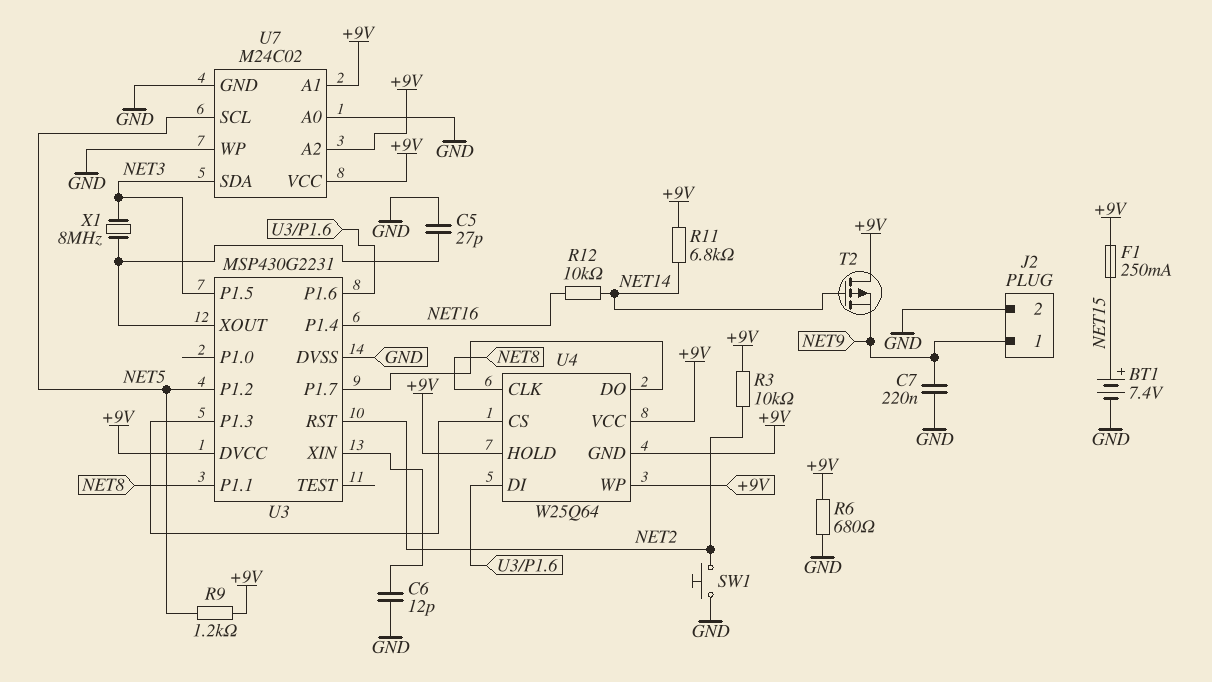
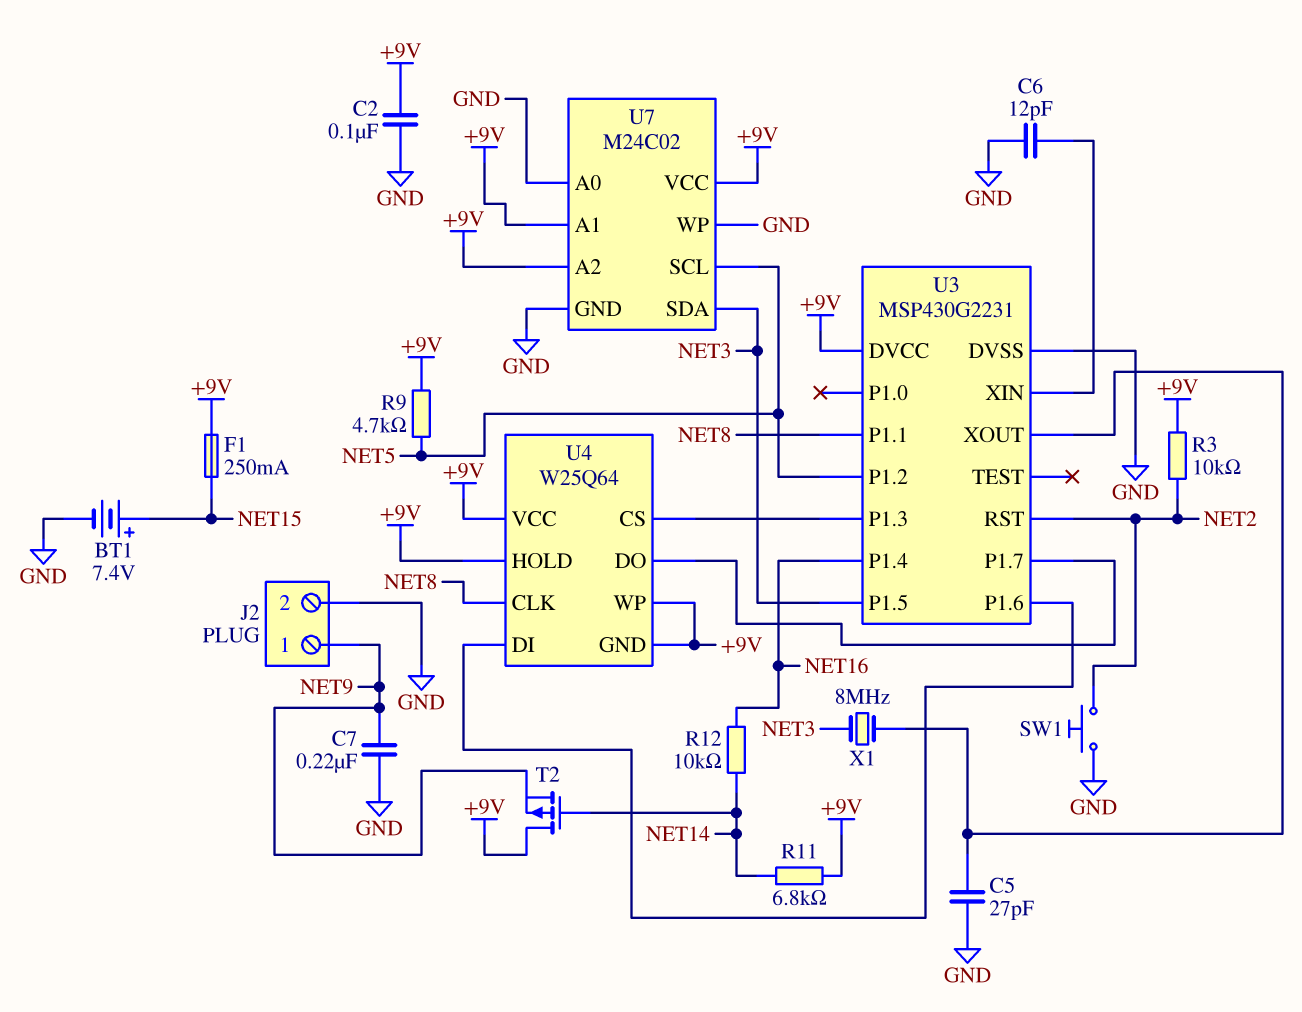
C2: none -> 100nF (+9V, GND)
R6: 680 (+9V, GND) -> none
R9: 1.2k (+9V, NET5) -> 4.7k (+9V, NET5)

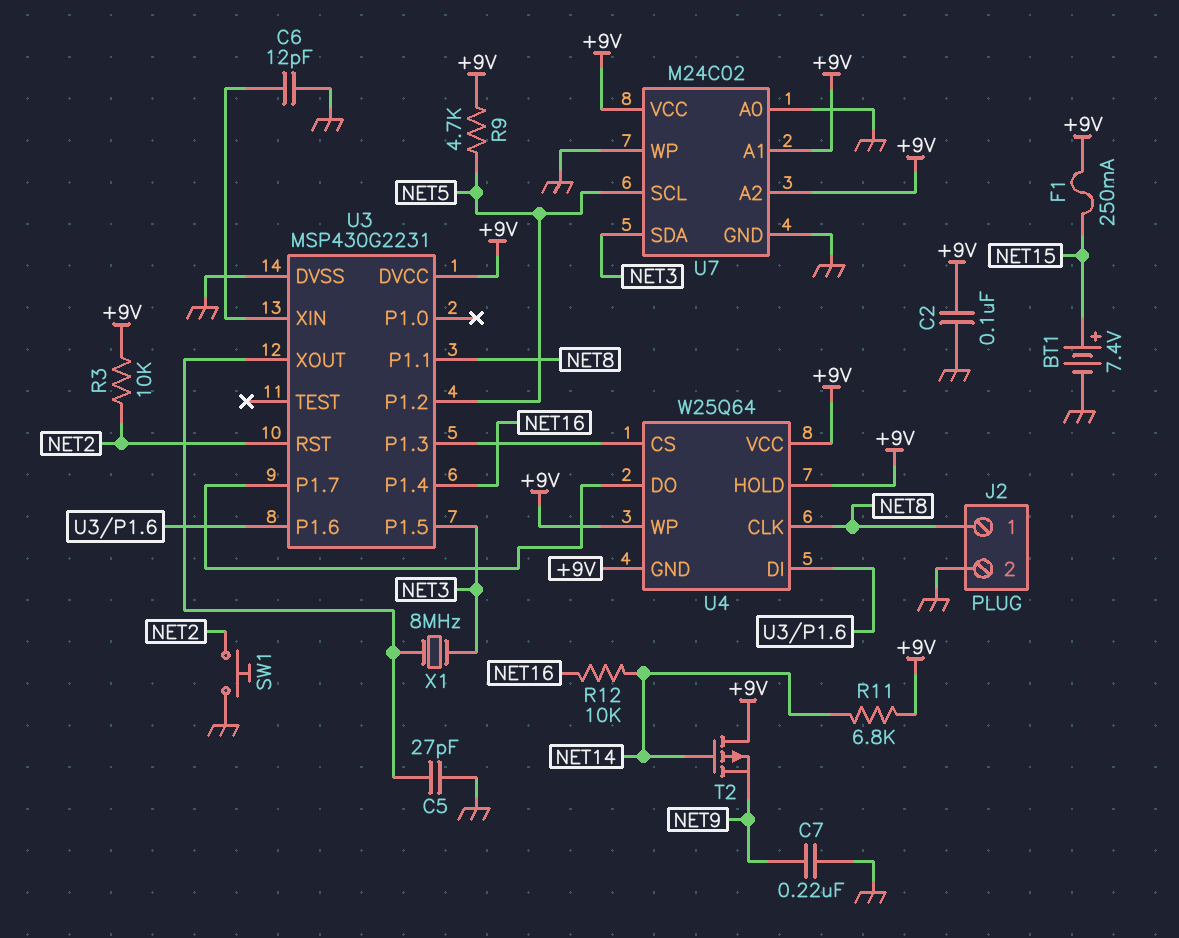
J2 pin 1: NET9 -> NET8

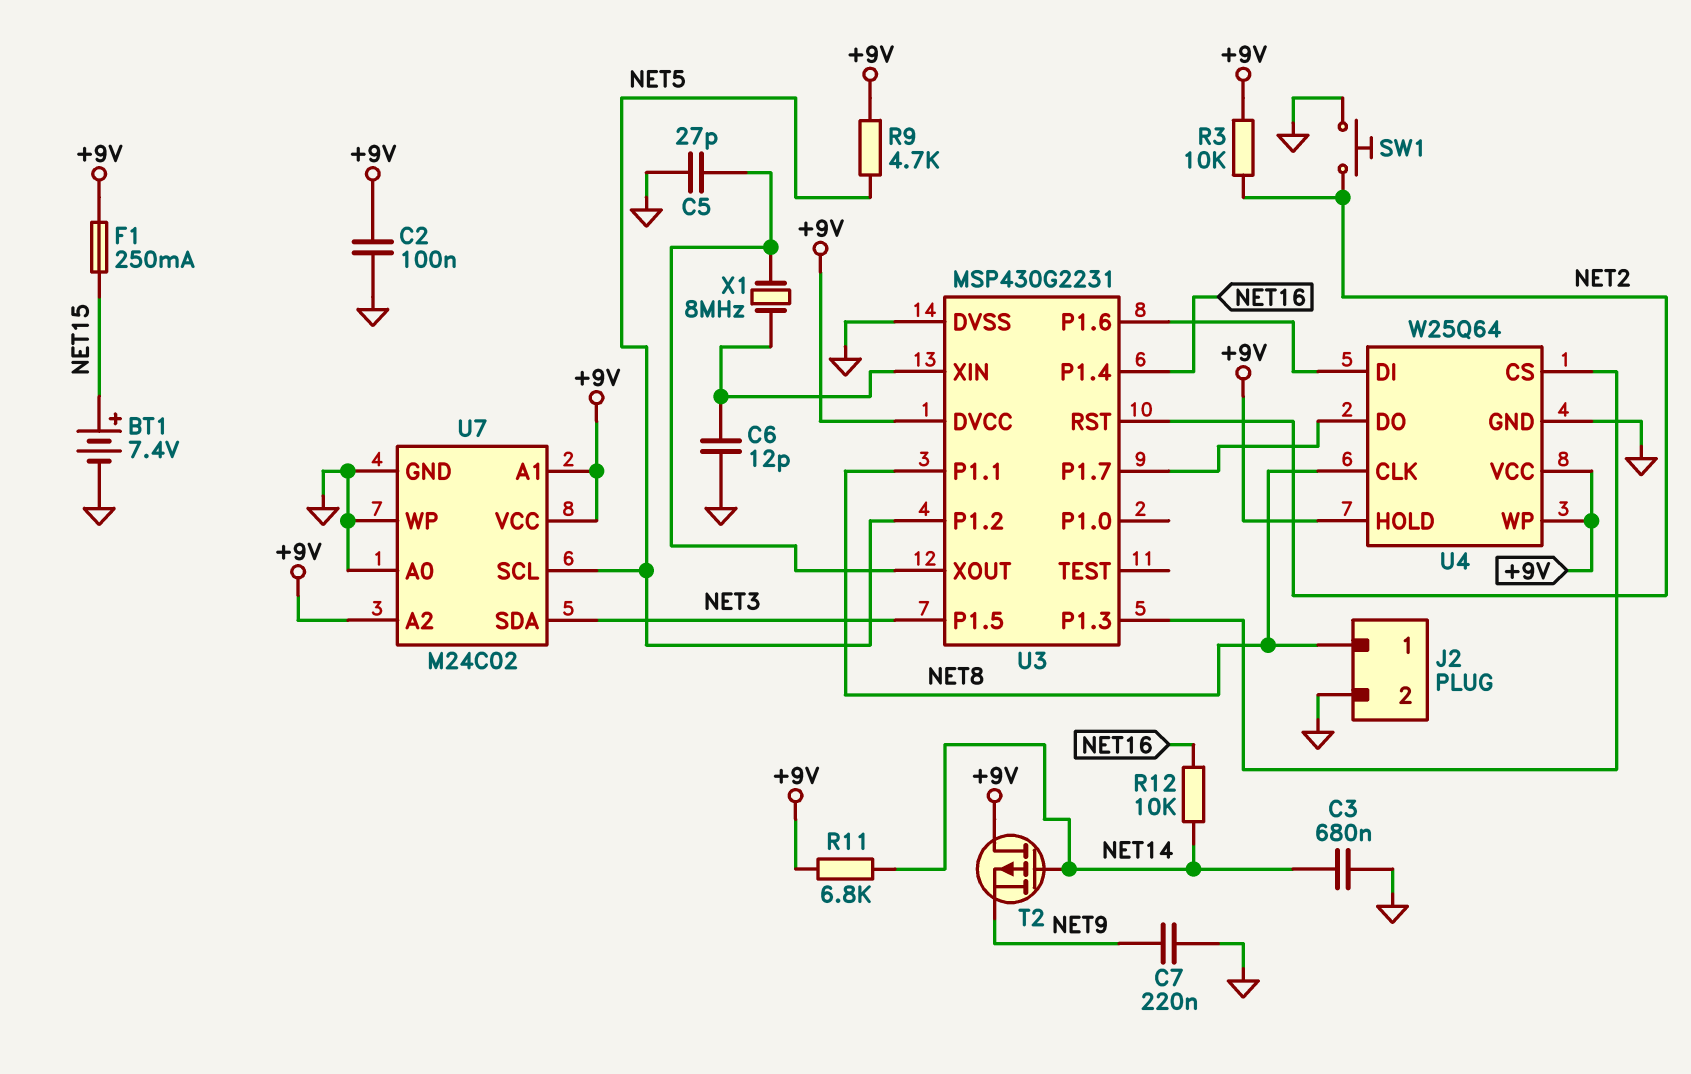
C3: none -> 680nF (GND, NET14)
U4 pin GND: +9V -> GND
X1: 8MHz (NET3, U3/XOUT) -> 8MHz (U3/XIN, U3/XOUT)

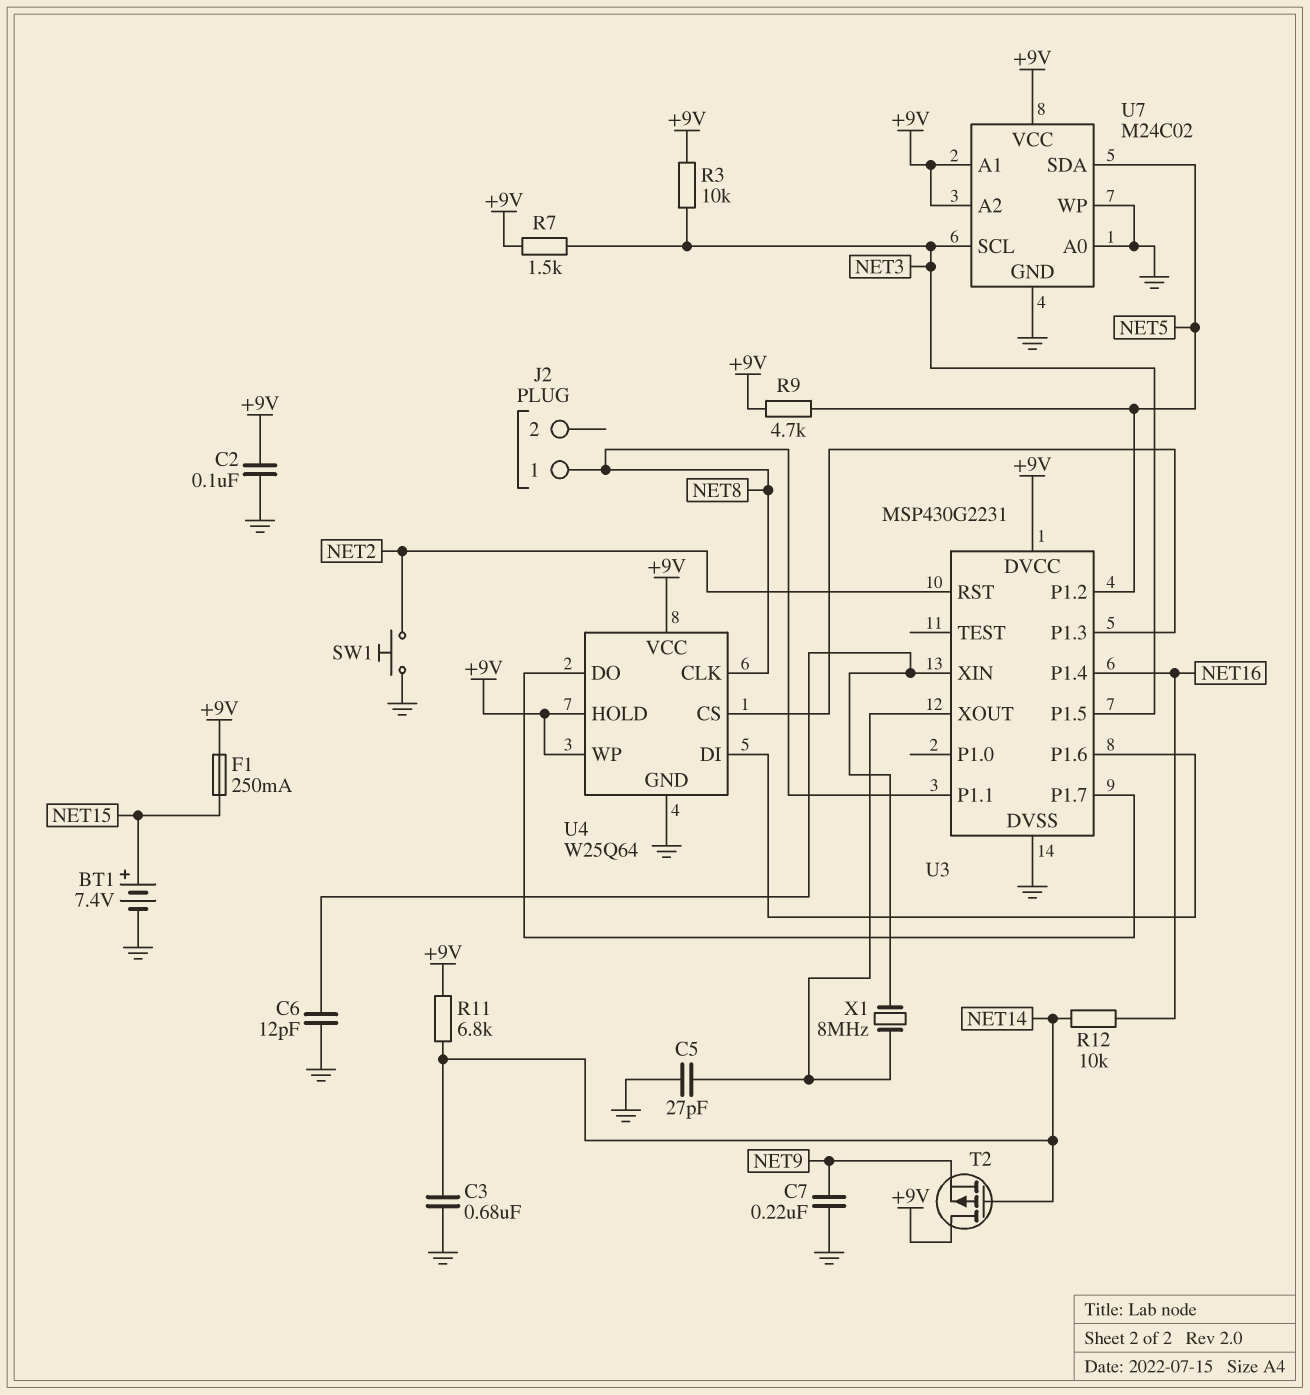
J2 pin 2: GND -> none
R3: 10k (+9V, NET2) -> 10k (+9V, NET3)
R7: none -> 1.5k (+9V, NET3)
U7 pin SCL: NET5 -> NET3
U7 pin SDA: NET3 -> NET5

